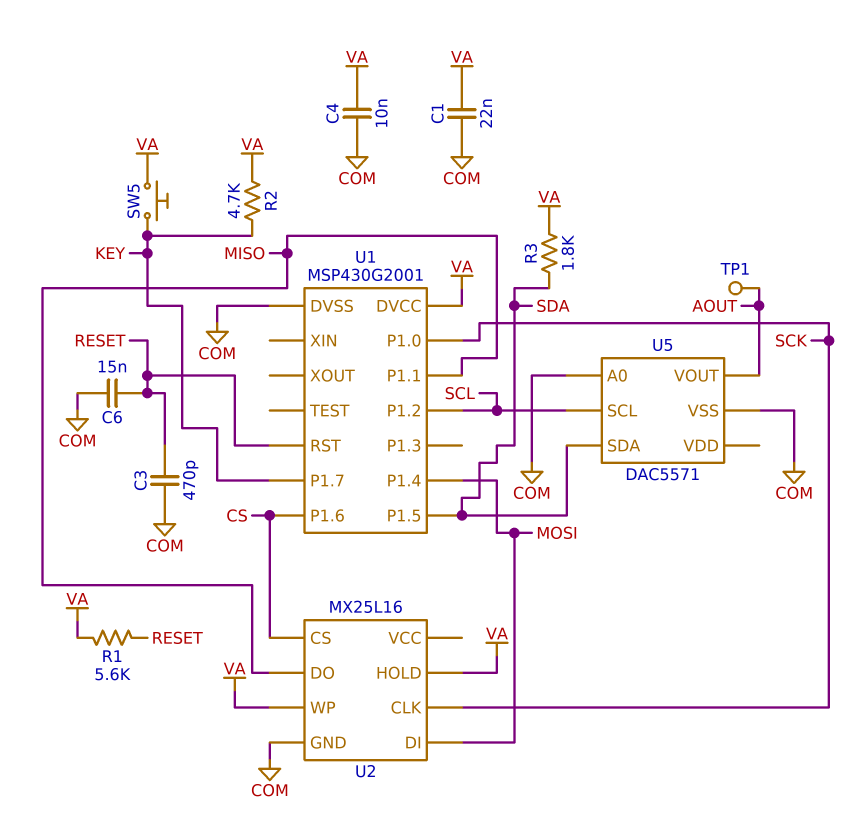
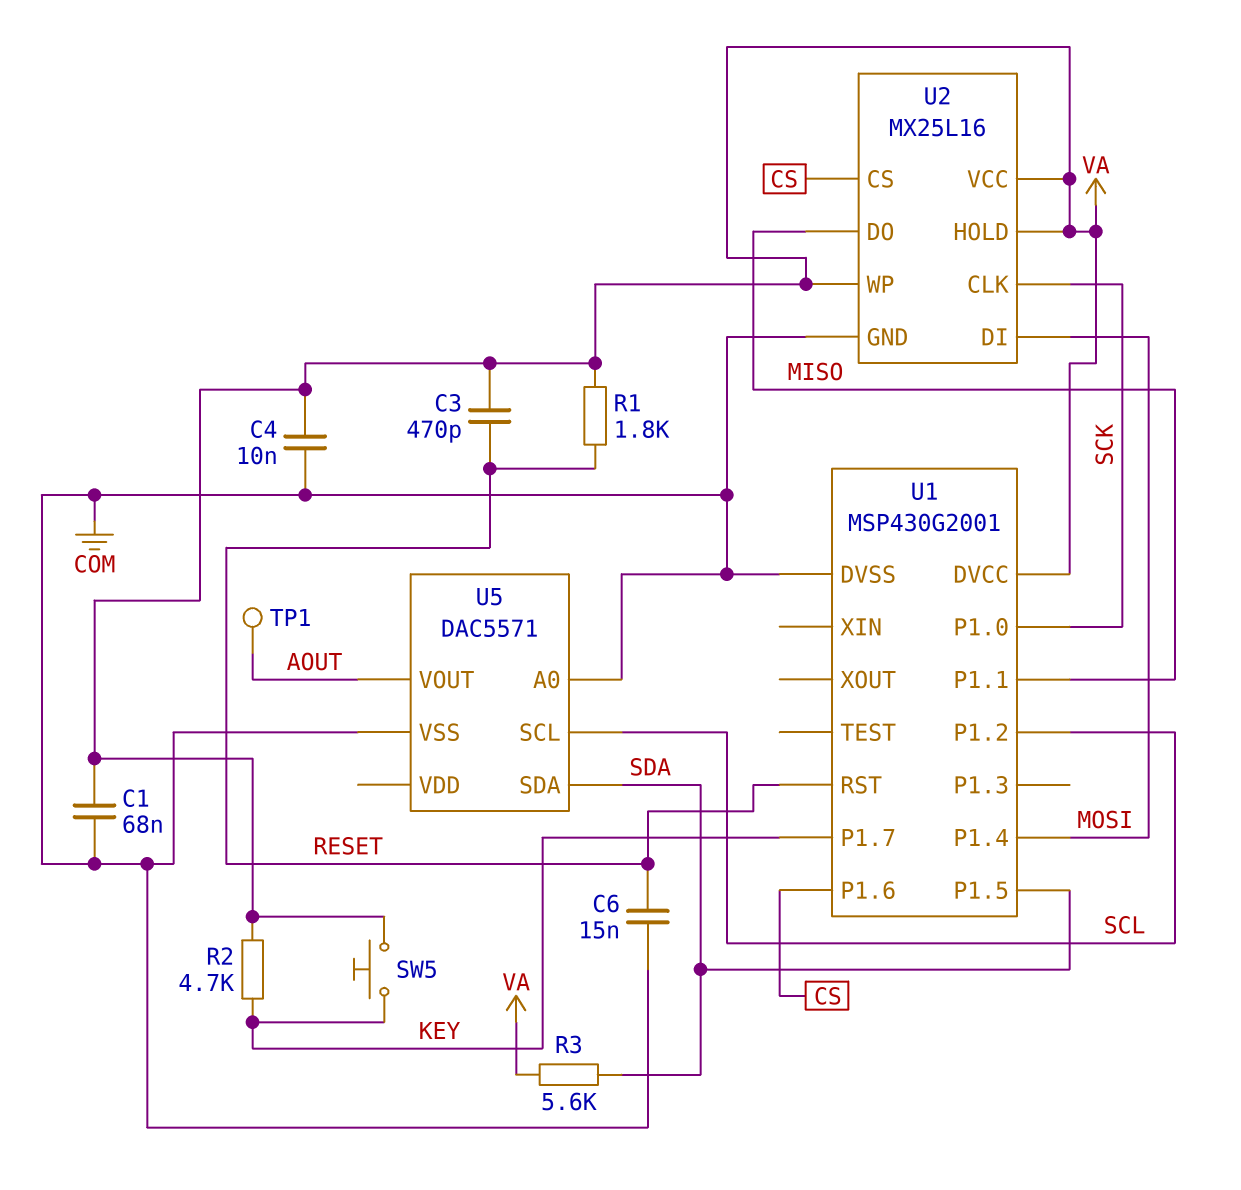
C1: 22nF (COM, VA) -> 68nF (COM, VA)
C3: 470pF (COM, RESET) -> 470pF (RESET, VA)
R1: 5.6k (RESET, VA) -> 1.8k (RESET, VA)
R3: 1.8k (SDA, VA) -> 5.6k (SDA, VA)
U2 pin VCC: none -> VA

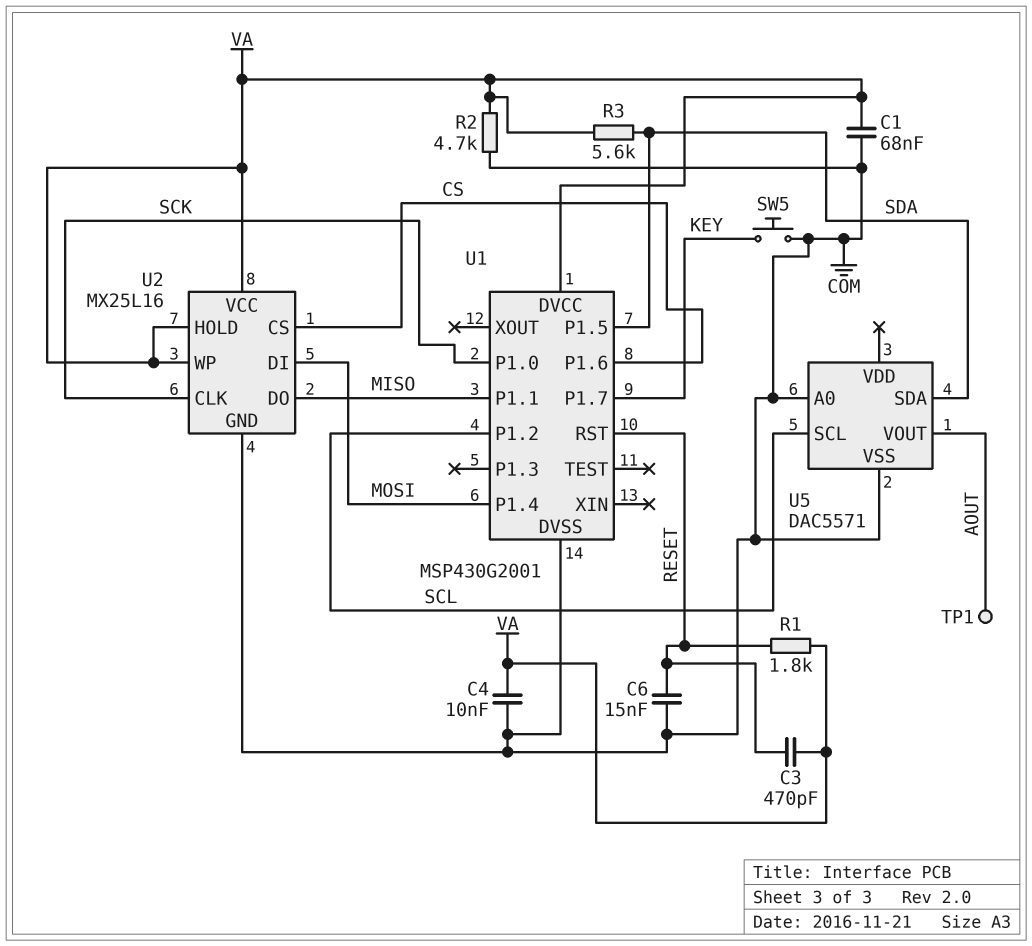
R2: 4.7k (KEY, VA) -> 4.7k (COM, VA)
SW5: button (KEY, VA) -> button (COM, KEY)

